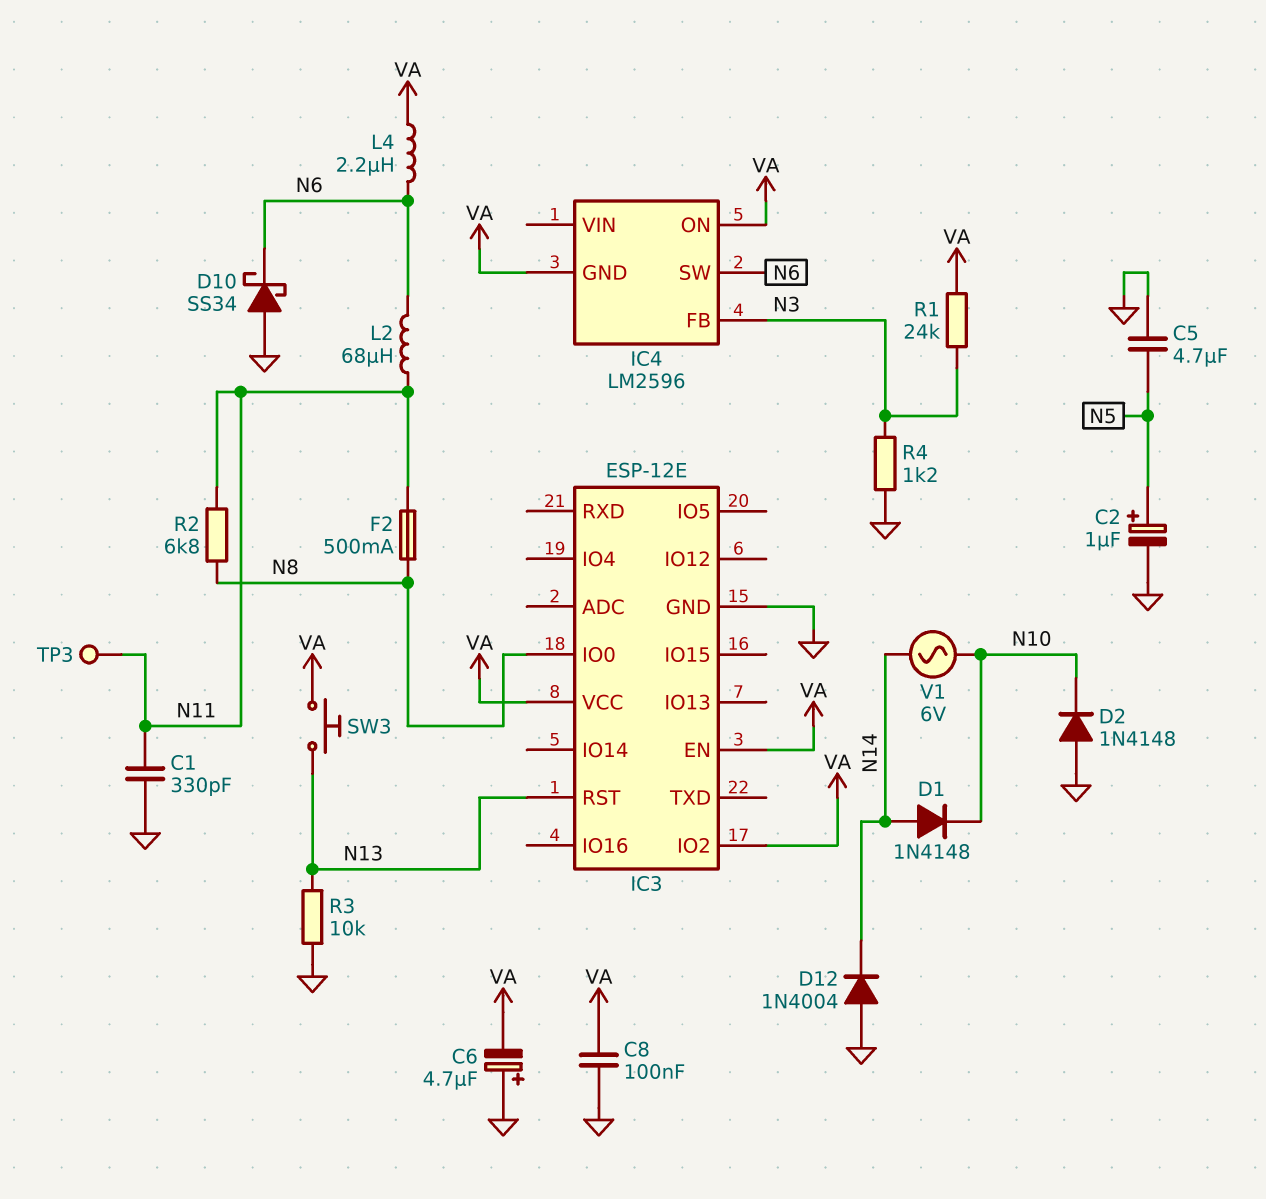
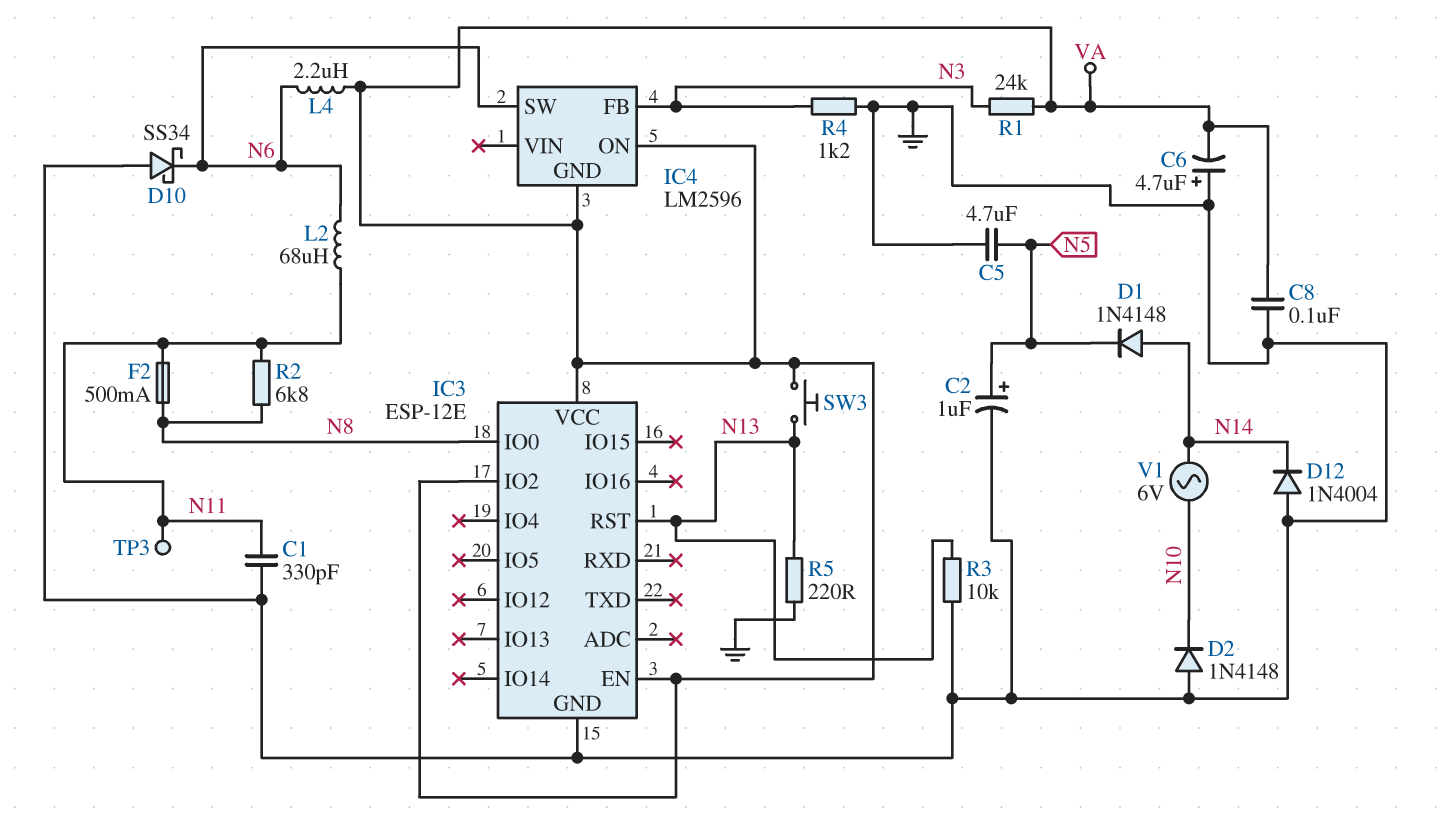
D1: diode 1N4148 (A N14, K N10) -> diode 1N4148 (A N14, K N5)
R5: none -> 220 (GND, N13)

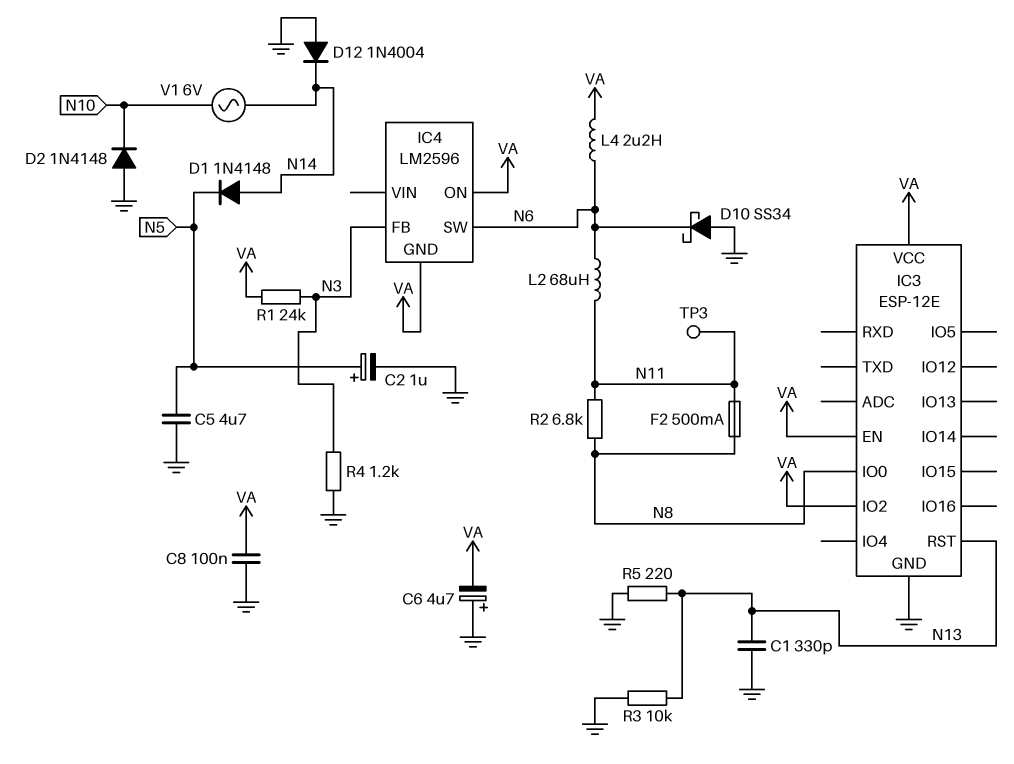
C1: 330pF (GND, N11) -> 330pF (GND, N13)
SW3: button (N13, VA) -> none

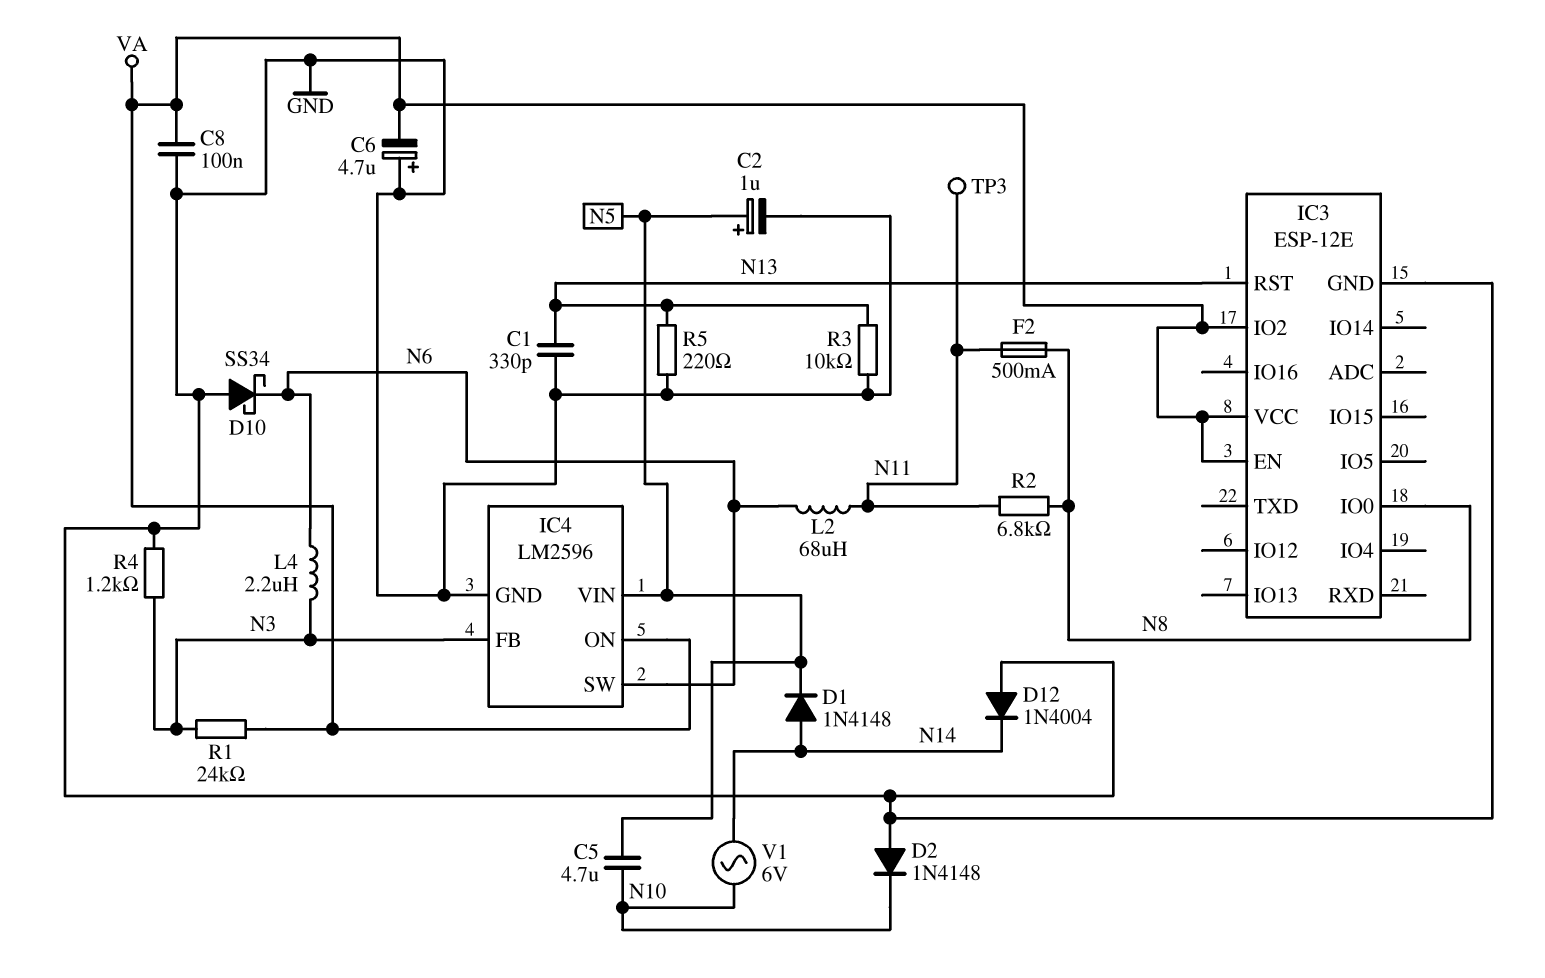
C5: 4.7uF (GND, N5) -> 4.7uF (N5, N10)
IC4 pin GND: VA -> GND
IC4 pin VIN: none -> N5
L4: 2.2uH (N6, VA) -> 2.2uH (N3, N6)

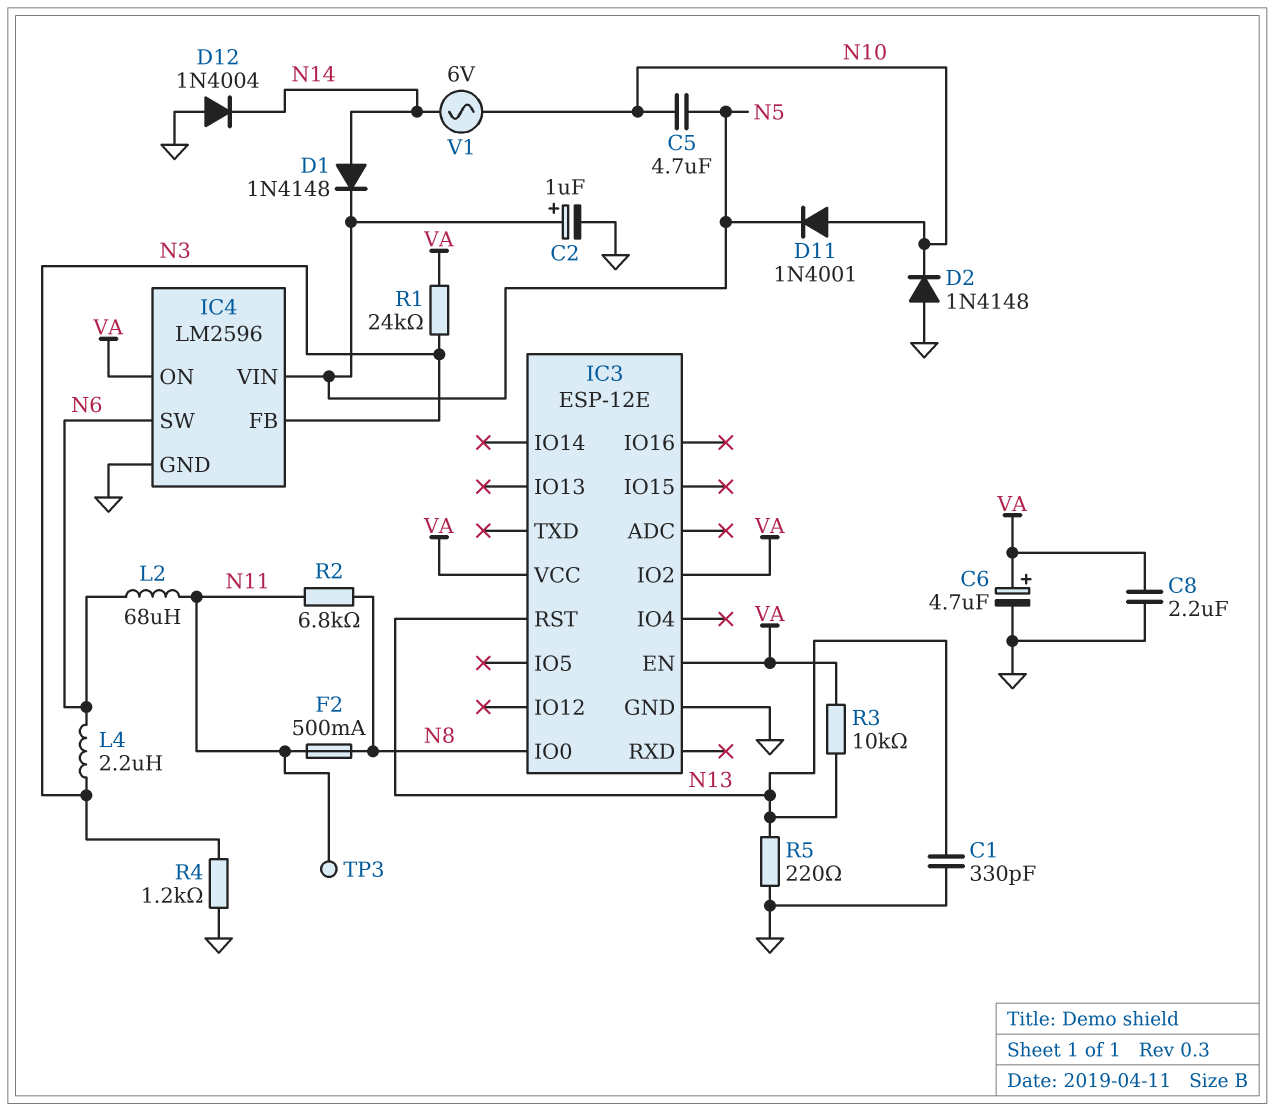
C6: 4.7uF (plus GND, minus VA) -> 4.7uF (plus VA, minus GND)
C8: 100nF (GND, VA) -> 2.2uF (GND, VA)
D10: schottky SS34 (A GND, K N6) -> none
D11: none -> diode 1N4001 (A N10, K N5)
R3: 10k (GND, N13) -> 10k (N13, VA)

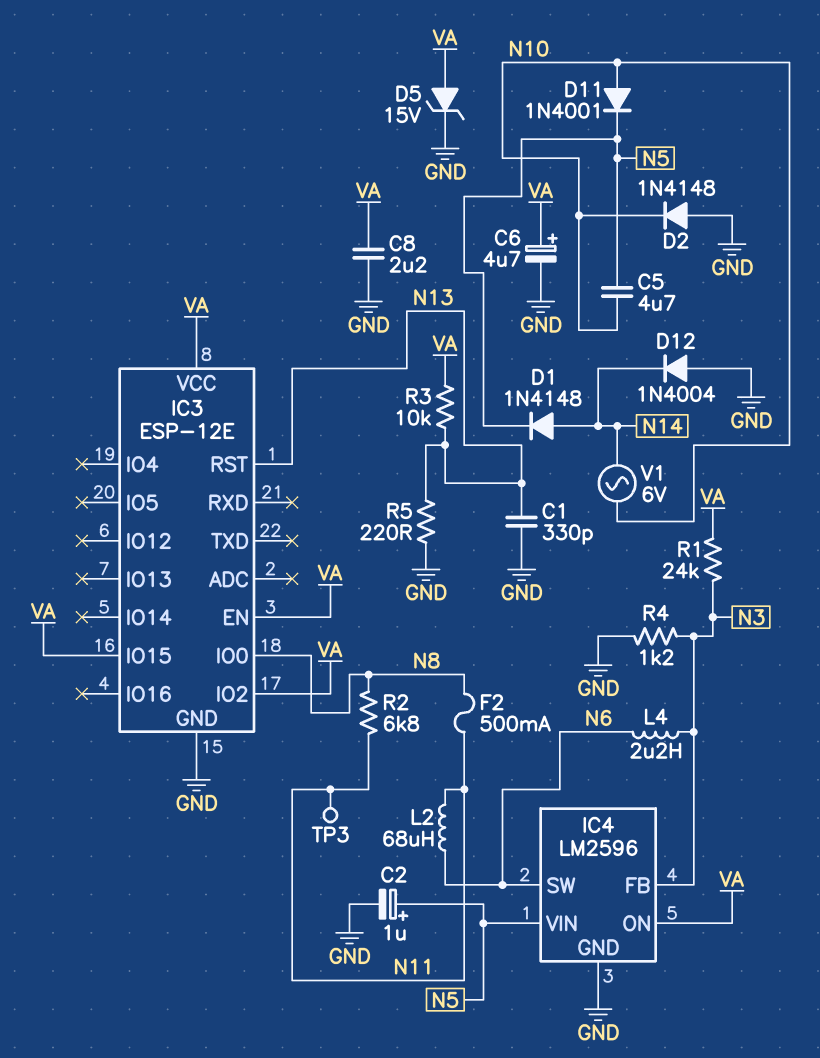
D5: none -> zener 15V (A VA, K GND)
IC3 pin IO15: none -> VA

